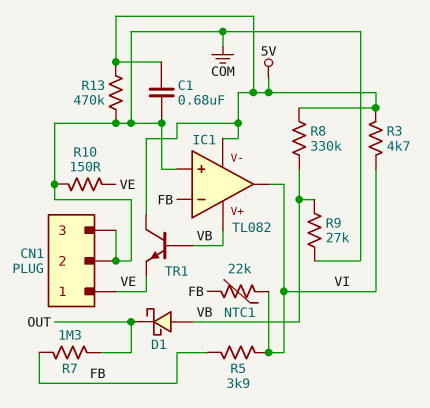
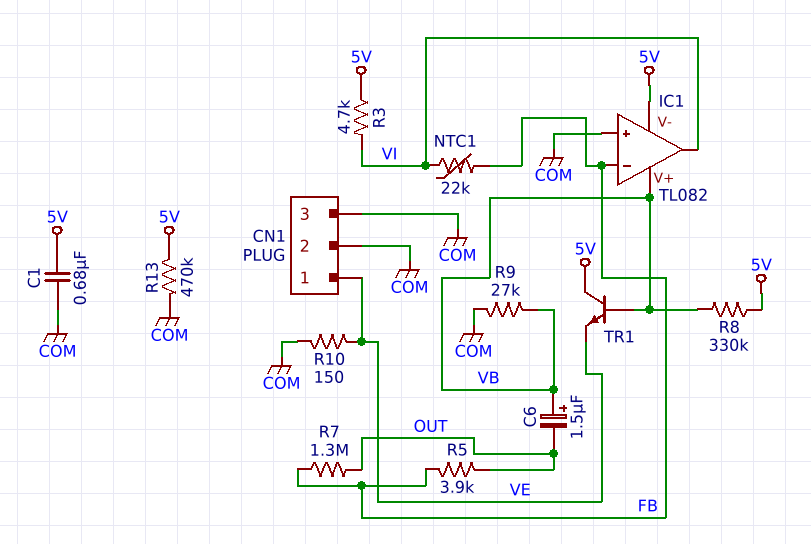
C6: none -> 1.5uF (plus VB, minus OUT)
D1: schottky (A VB, K OUT) -> none
R5: 3.9k (FB, VI) -> 3.9k (FB, OUT)

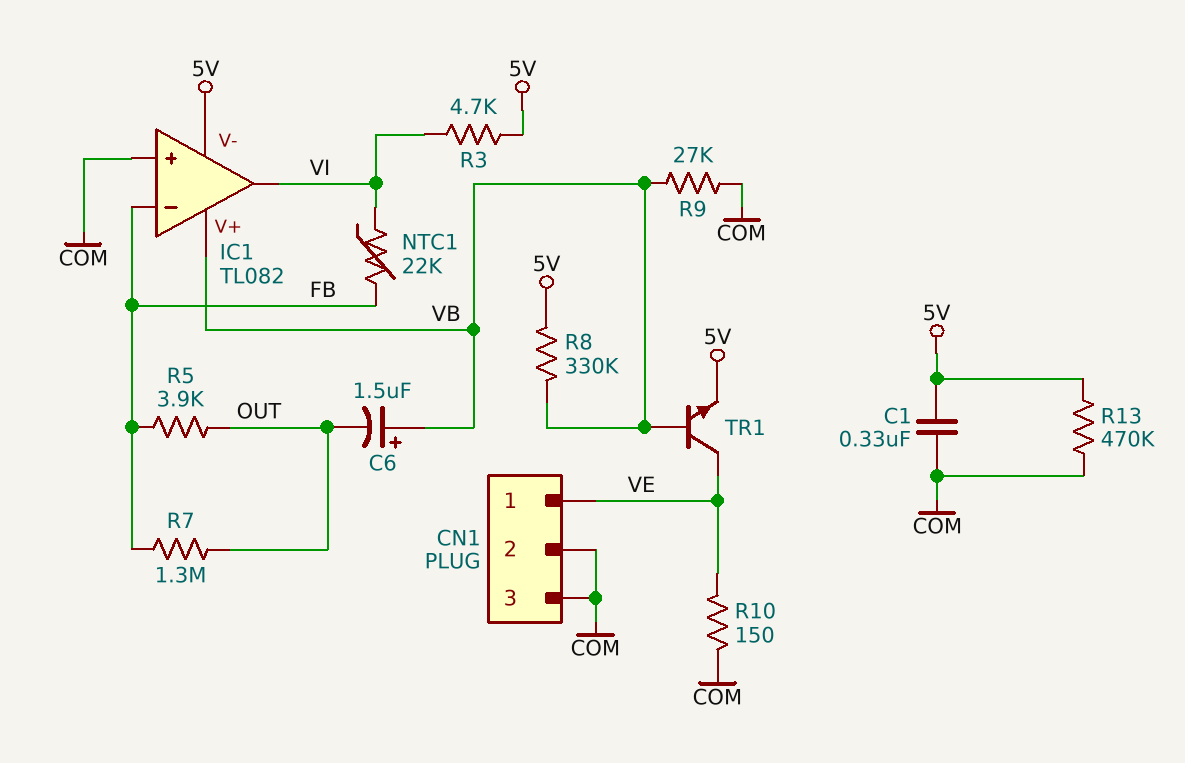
C1: 680nF (5V, COM) -> 330nF (5V, COM)
TR1: NPN (B VB, C 5V, E VE) -> NPN (B VB, C VE, E 5V)

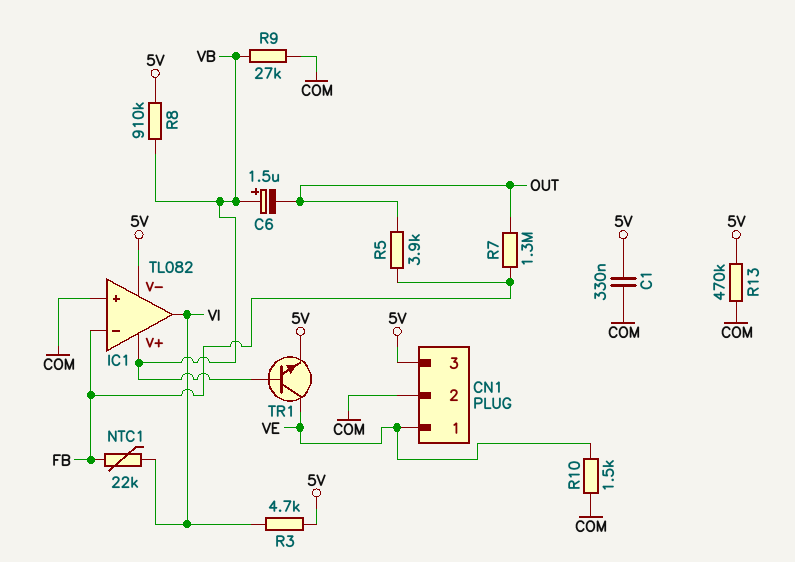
CN1 pin 3: COM -> 5V
R8: 330k (5V, VB) -> 910k (5V, VB)
R10: 150 (COM, VE) -> 1.5k (COM, VE)

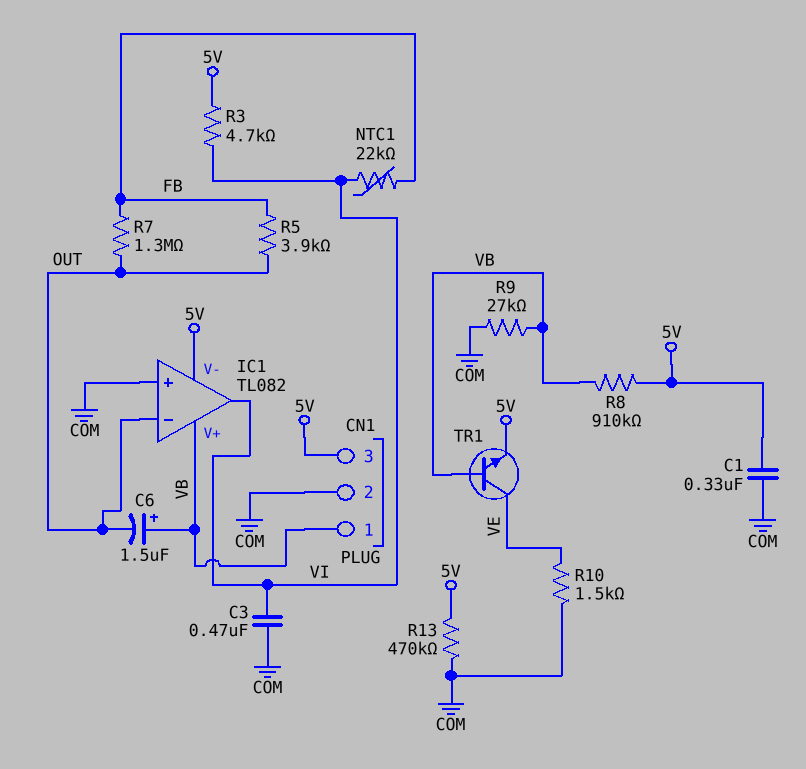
C3: none -> 470nF (COM, VI)
CN1 pin 1: VE -> VB
IC1 pin in-: FB -> OUT

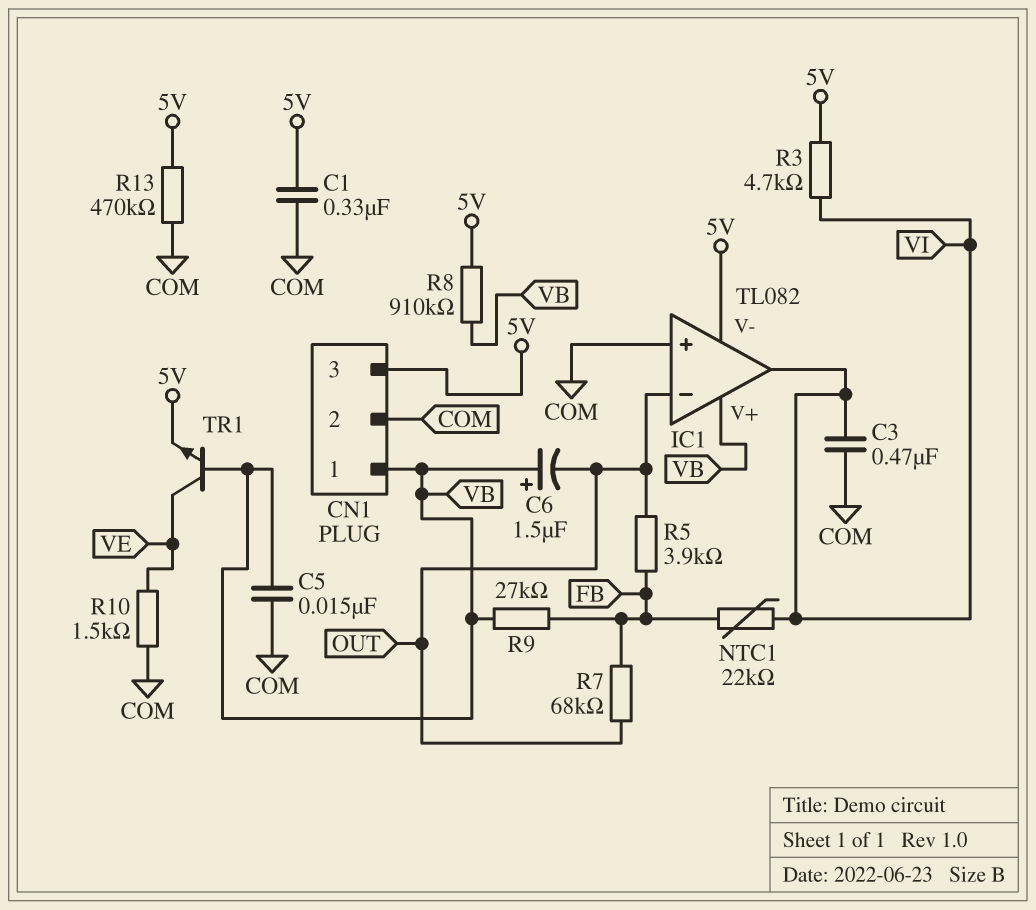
C5: none -> 15nF (COM, VB)
R7: 1.3M (FB, OUT) -> 68k (FB, OUT)
R9: 27k (COM, VB) -> 27k (FB, VB)

